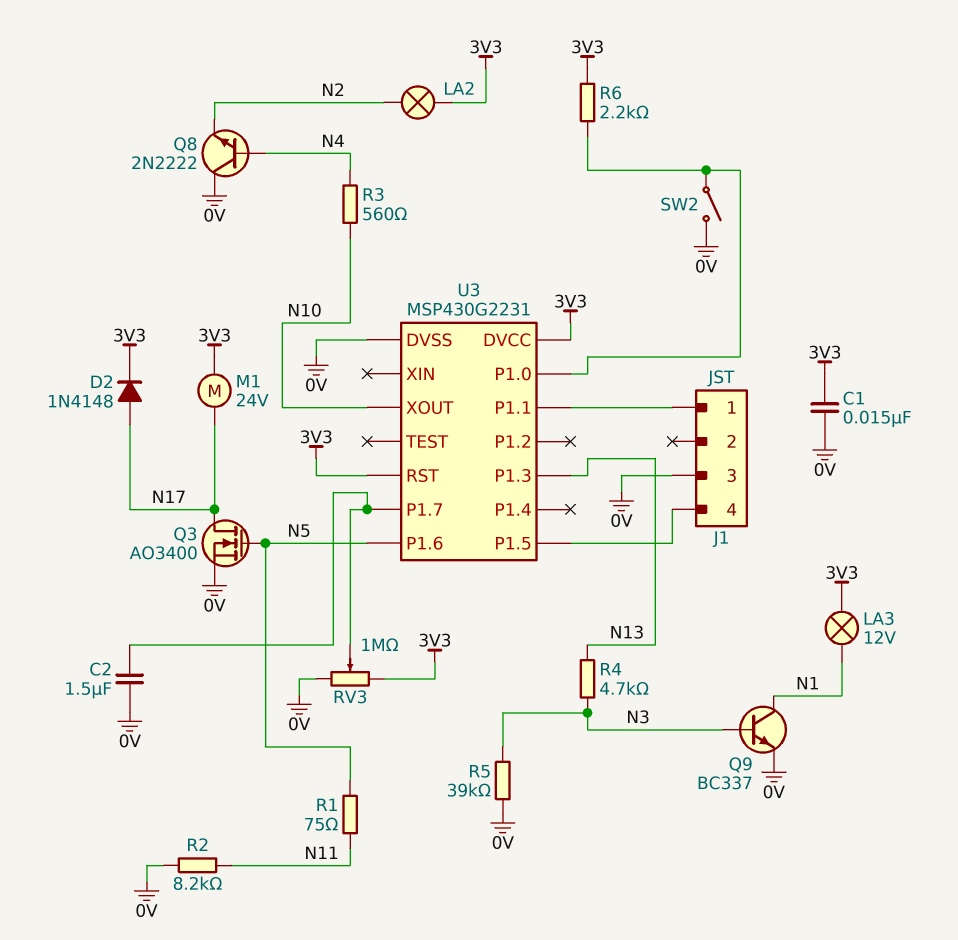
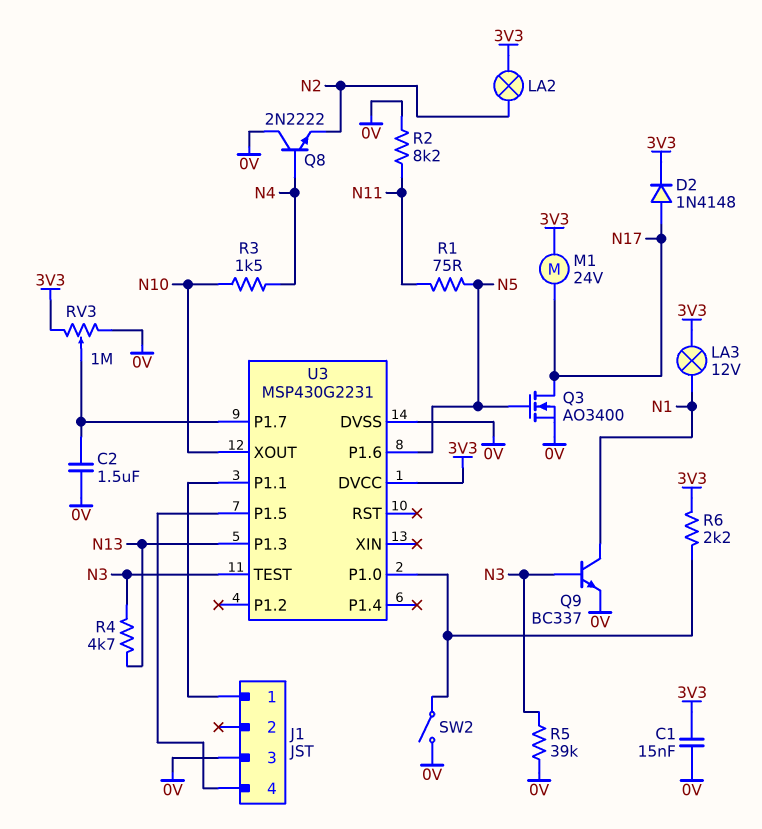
R3: 560 (N4, N10) -> 1.5k (N4, N10)
U3 pin RST: 3V3 -> none
U3 pin TEST: none -> N3

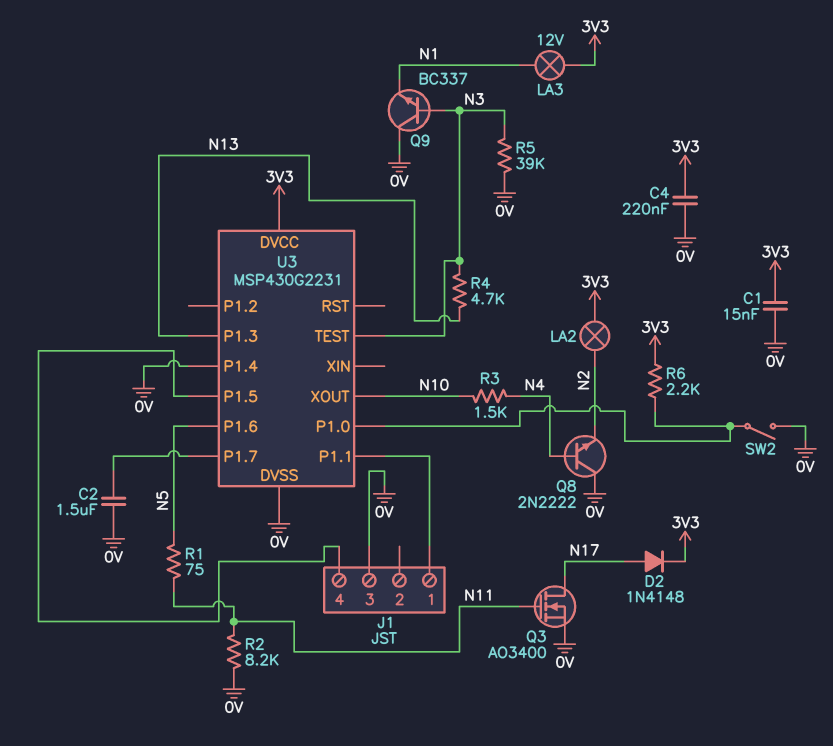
C4: none -> 220nF (0V, 3V3)
M1: motor 24V (3V3, N17) -> none
Q3: NMOS AO3400 (G N5, D N17, S 0V) -> NMOS AO3400 (G N11, D N17, S 0V)
Q9: NPN BC337 (B N3, C N1, E 0V) -> NPN BC337 (B N3, C 0V, E N1)
RV3: 1M (0V, 3V3, wiper U3/P1.7) -> none
U3 pin P1.4: none -> 0V

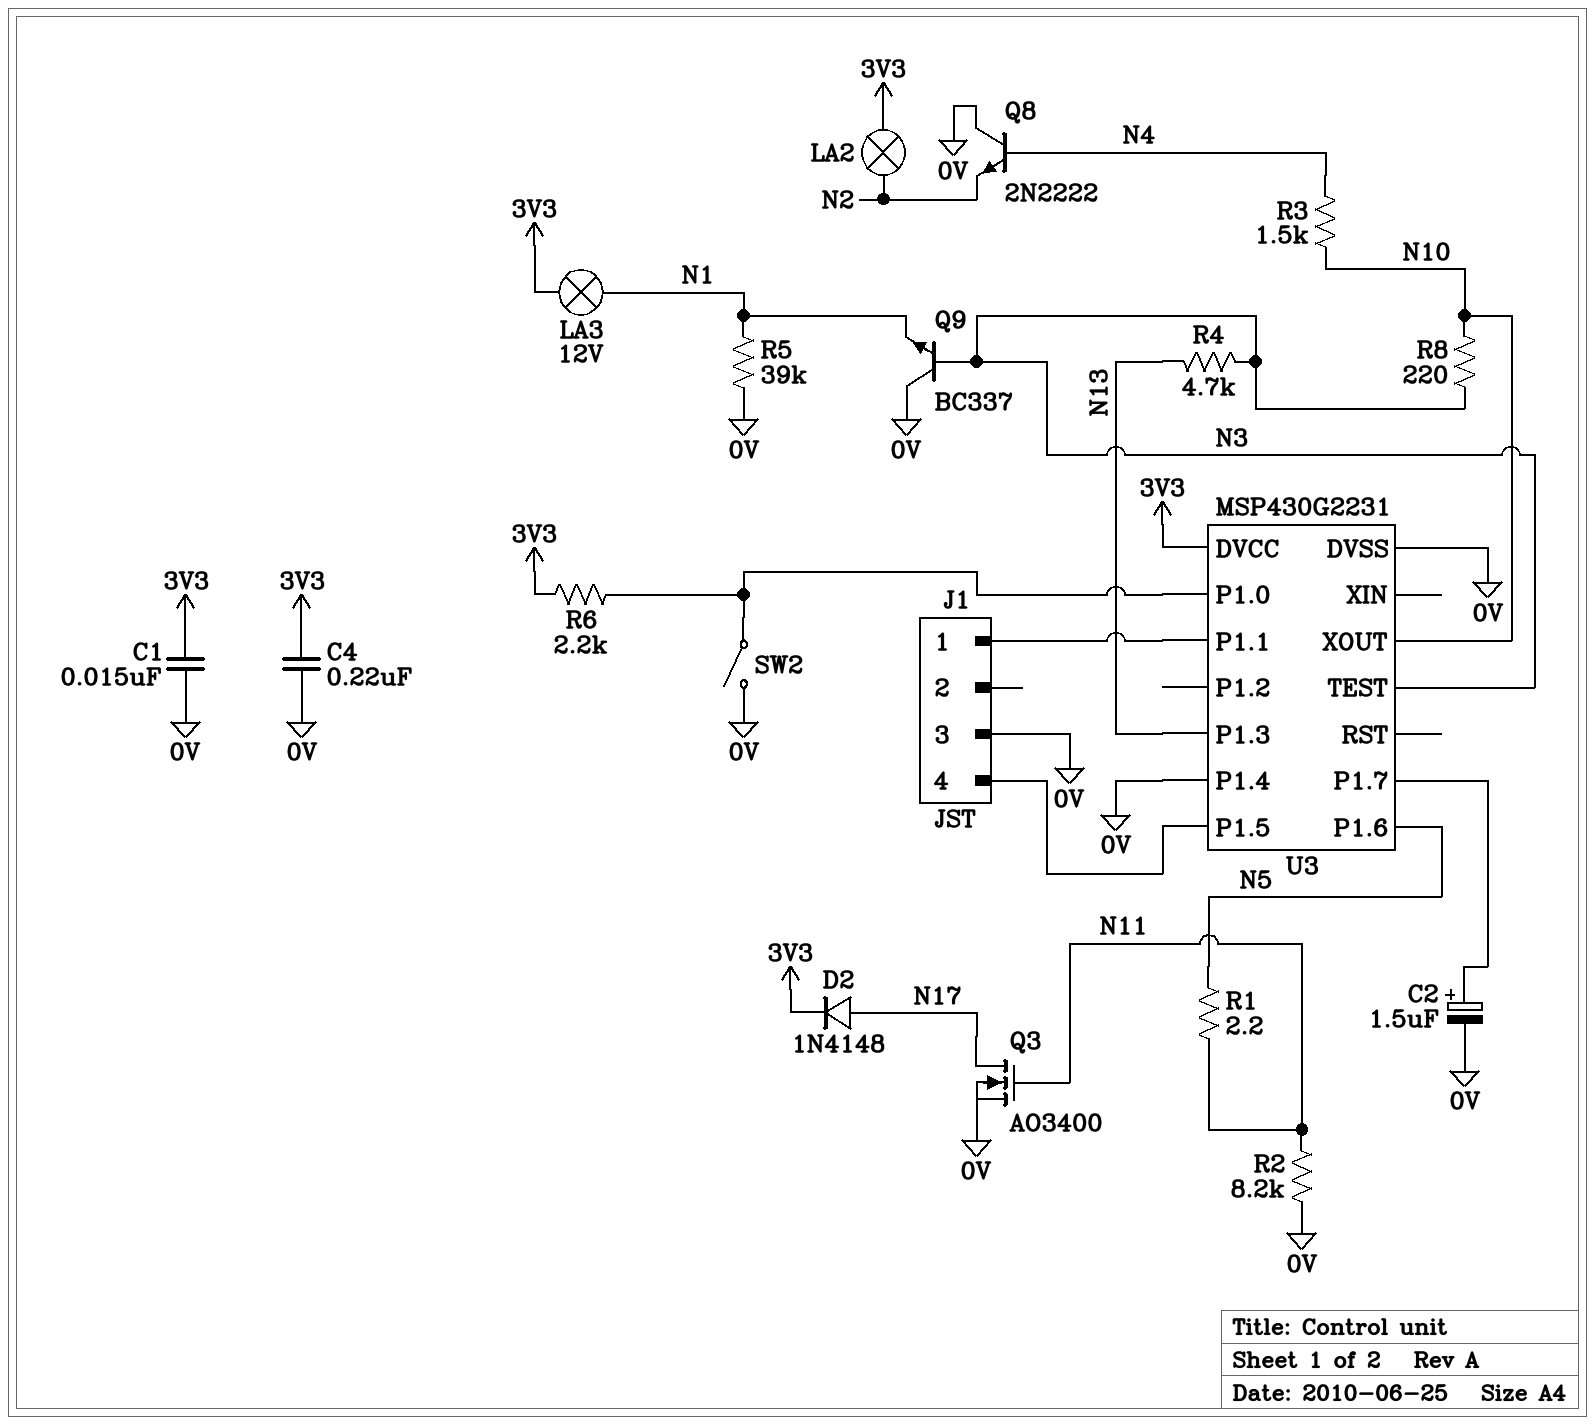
C2: 1.5uF (0V, U3/P1.7) -> 1.5uF (plus U3/P1.7, minus 0V)
R1: 75 (N5, N11) -> 2.2 (N5, N11)
R5: 39k (0V, N3) -> 39k (0V, N1)
R8: none -> 220 (N3, N10)

